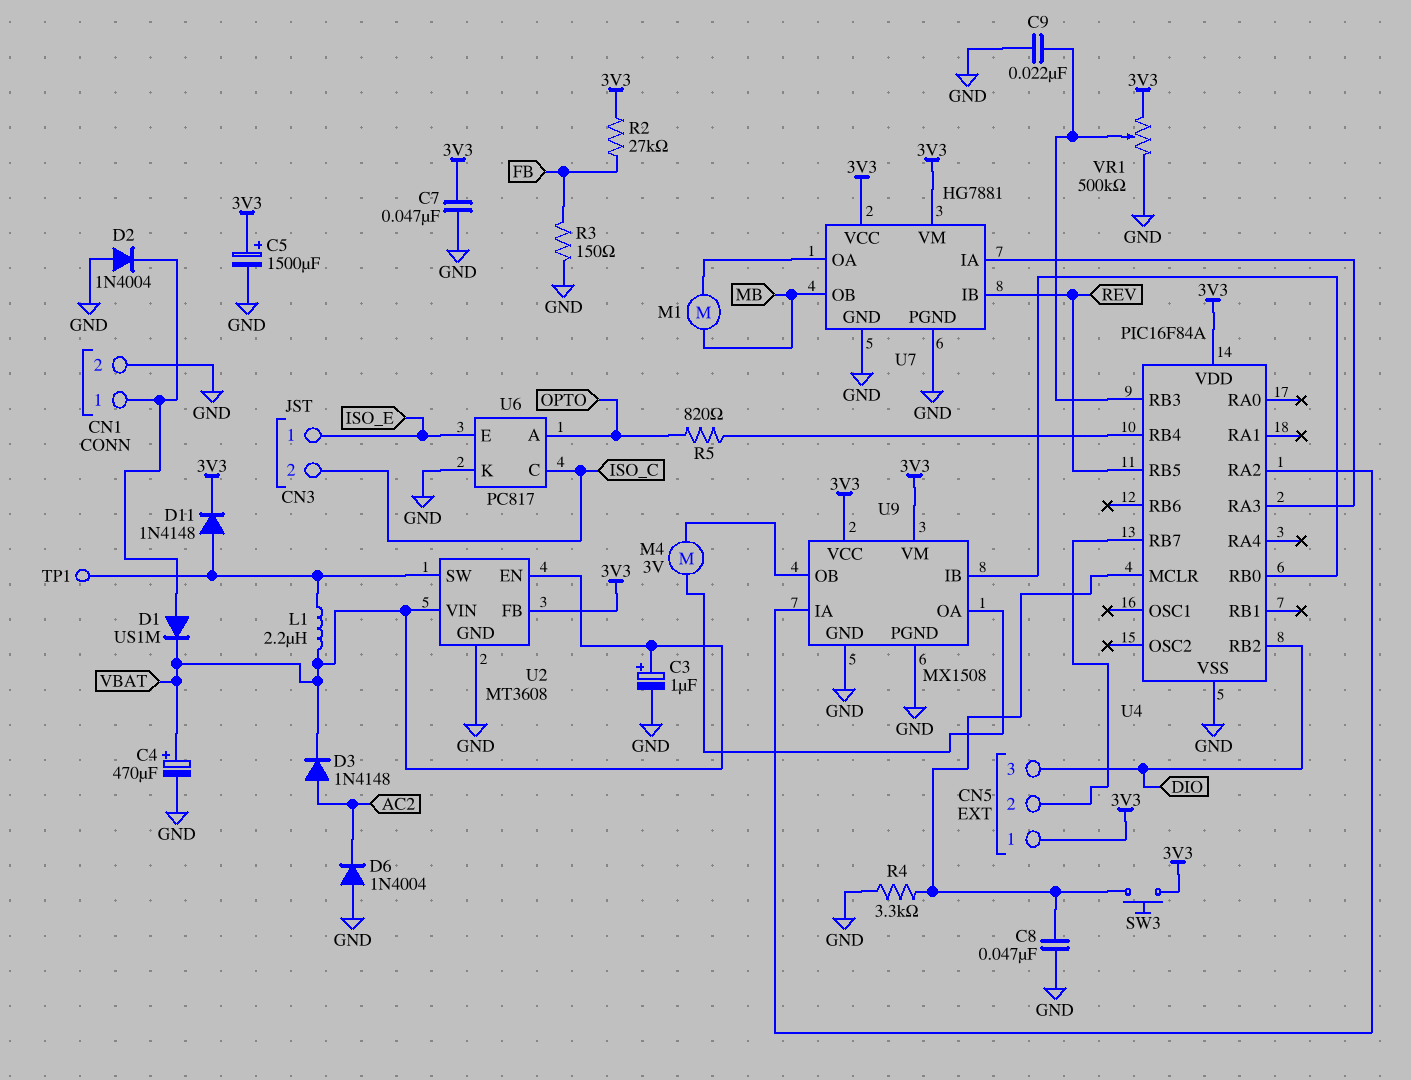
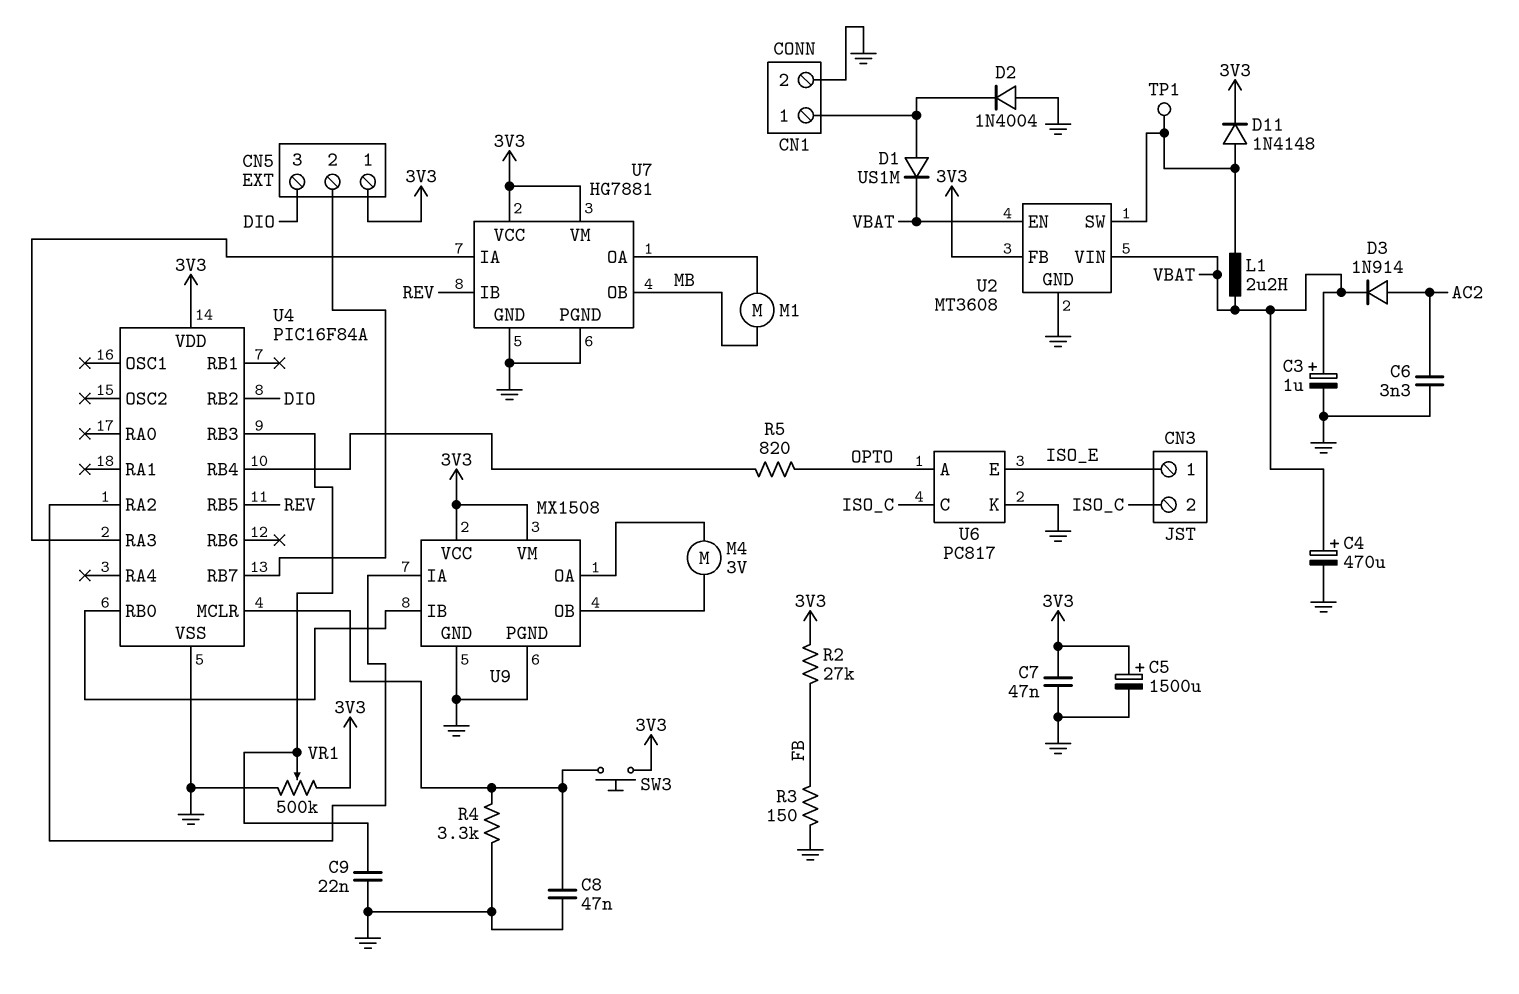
C6: none -> 3.3nF (AC2, GND)
D3: diode 1N4148 (A AC2, K VBAT) -> diode 1N914 (A AC2, K VBAT)
D6: diode 1N4004 (A GND, K AC2) -> none

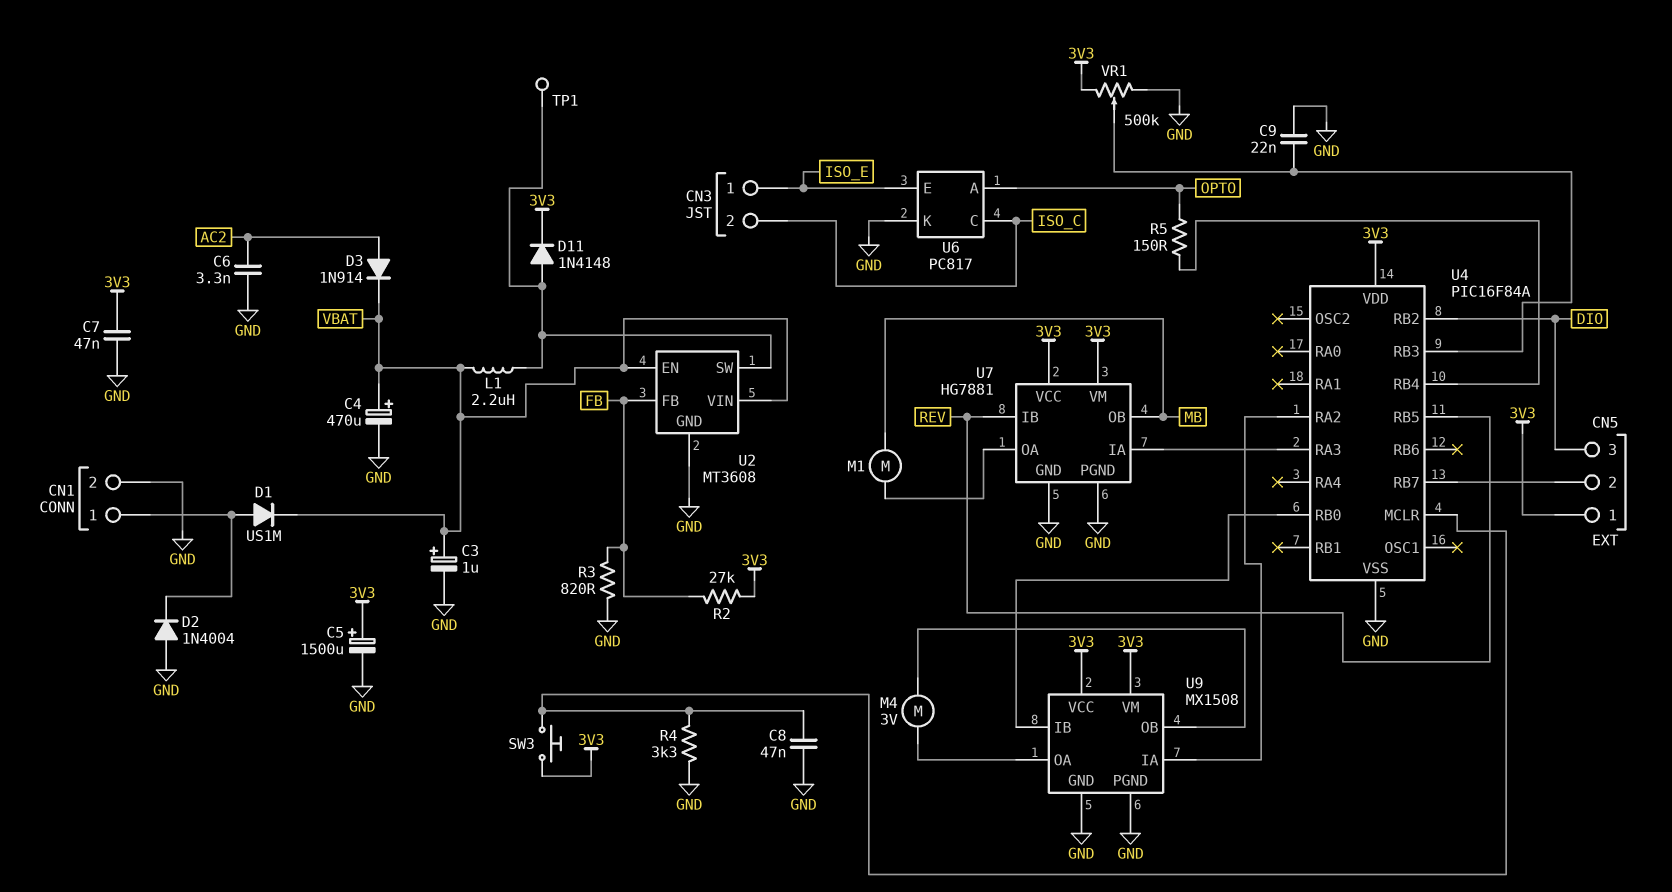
R3: 150 (FB, GND) -> 820 (FB, GND)
R5: 820 (OPTO, U4/RB4) -> 150 (OPTO, U4/RB4)
U2 pin FB: 3V3 -> FB

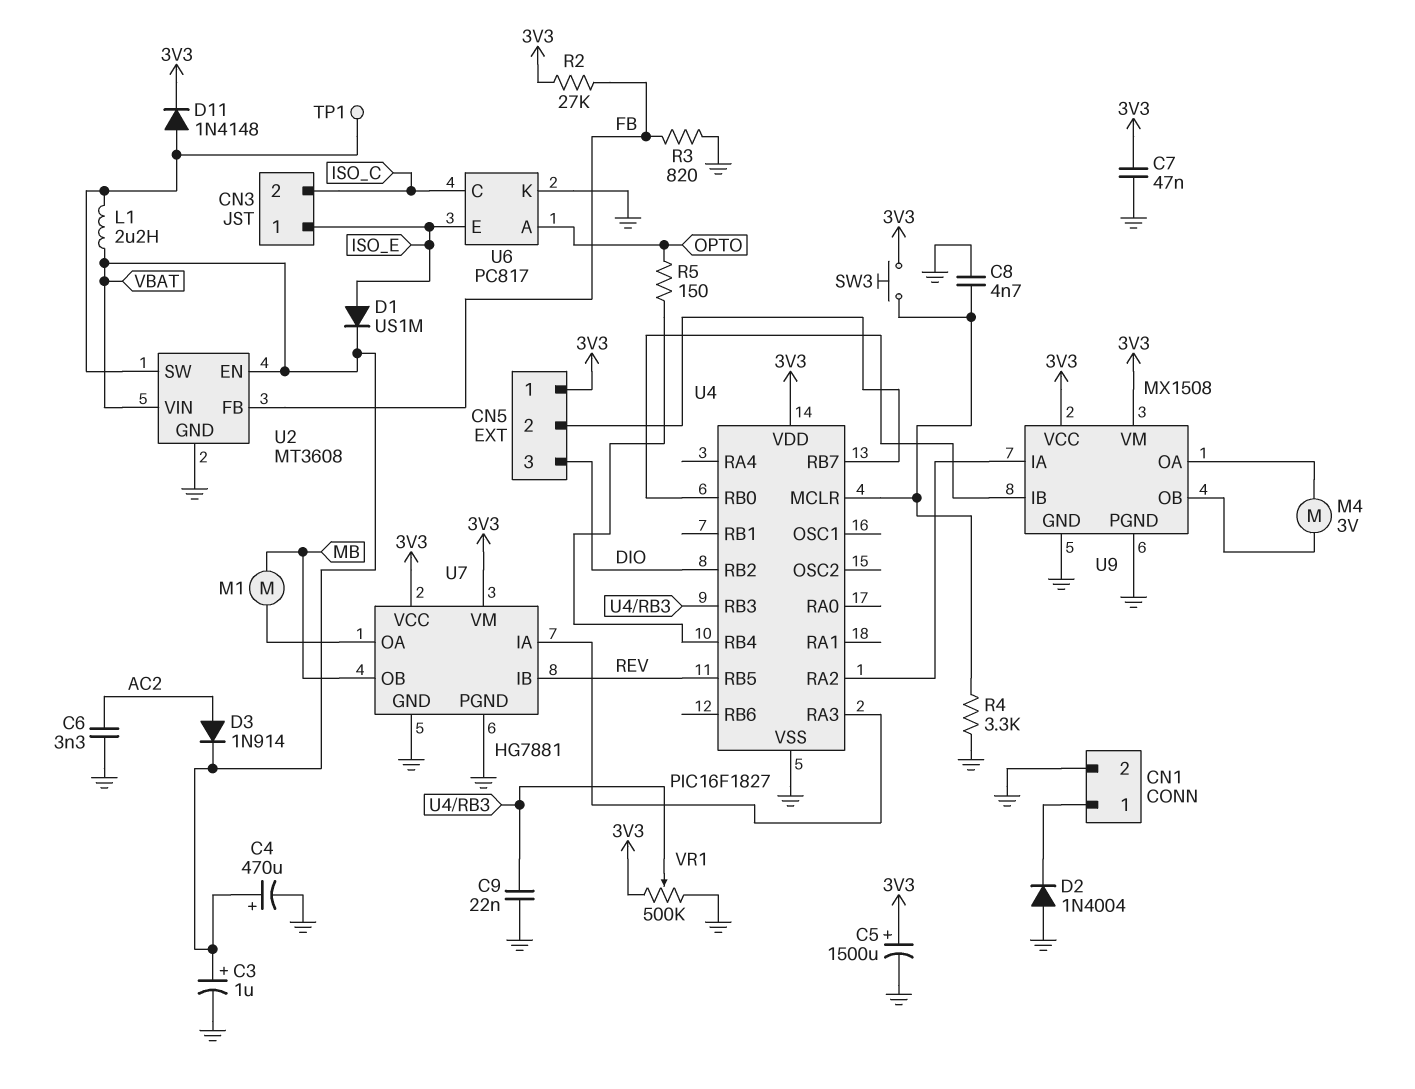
C8: 47nF (GND, U4/MCLR) -> 4.7nF (GND, U4/MCLR)
D1: diode US1M (A CN1/1, K VBAT) -> diode US1M (A ISO_E, K VBAT)
U4: PIC16F84A -> PIC16F1827

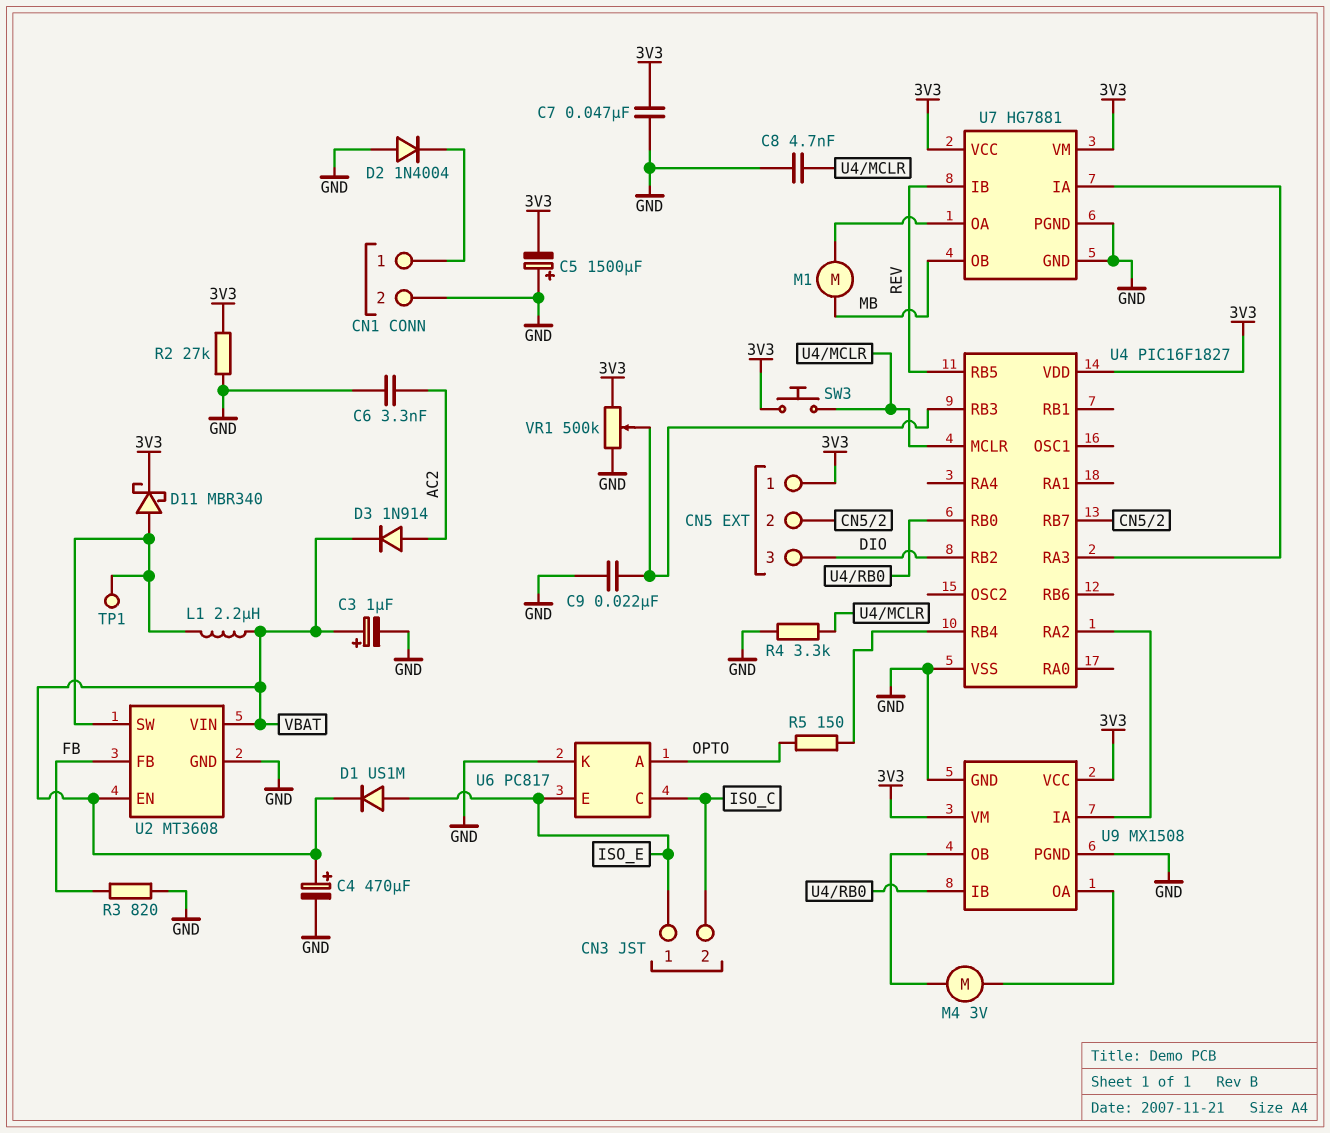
C5: 1500uF (plus 3V3, minus GND) -> 1500uF (plus GND, minus 3V3)
D11: diode 1N4148 (A U2/SW, K 3V3) -> schottky MBR340 (A U2/SW, K 3V3)
R2: 27k (3V3, FB) -> 27k (3V3, GND)

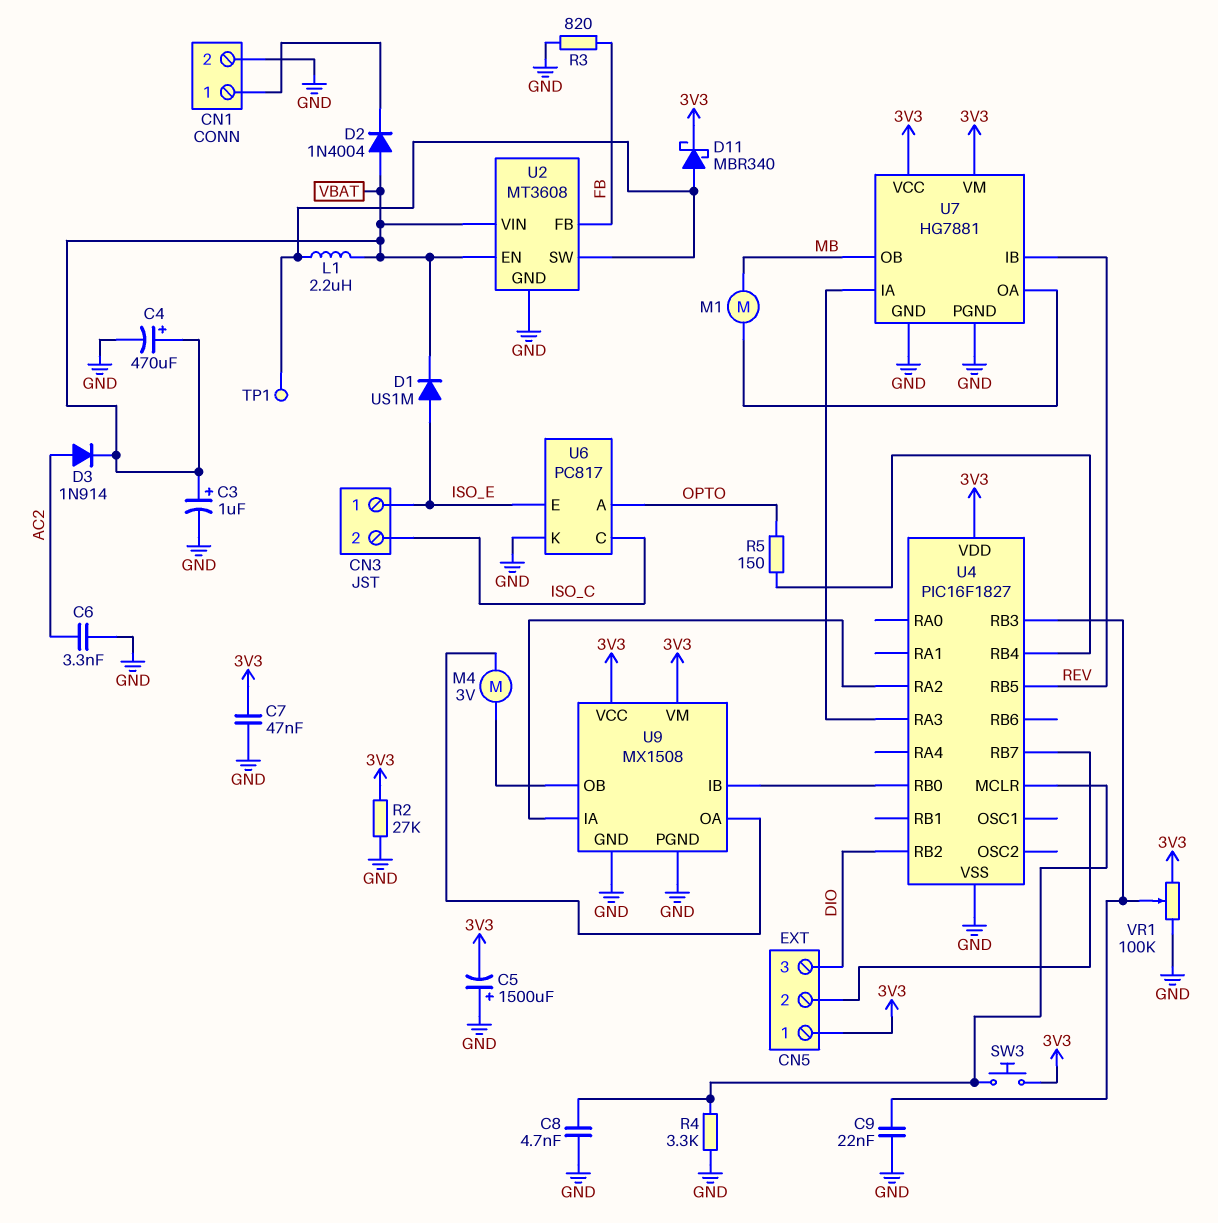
D2: diode 1N4004 (A GND, K CN1/1) -> diode 1N4004 (A VBAT, K CN1/1)
VR1: 500k (3V3, GND, wiper U4/RB3) -> 100k (3V3, GND, wiper U4/RB3)

